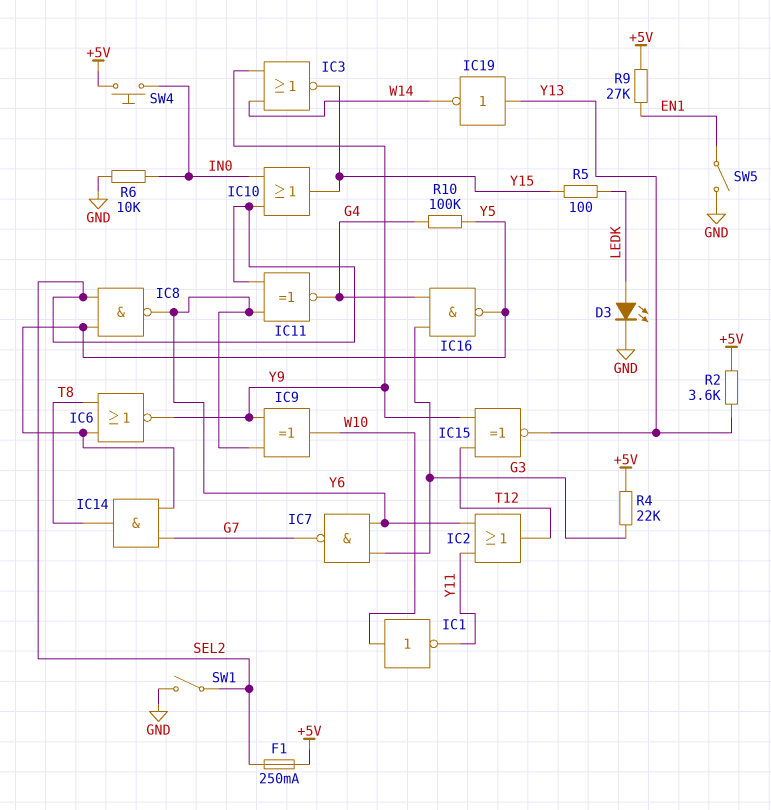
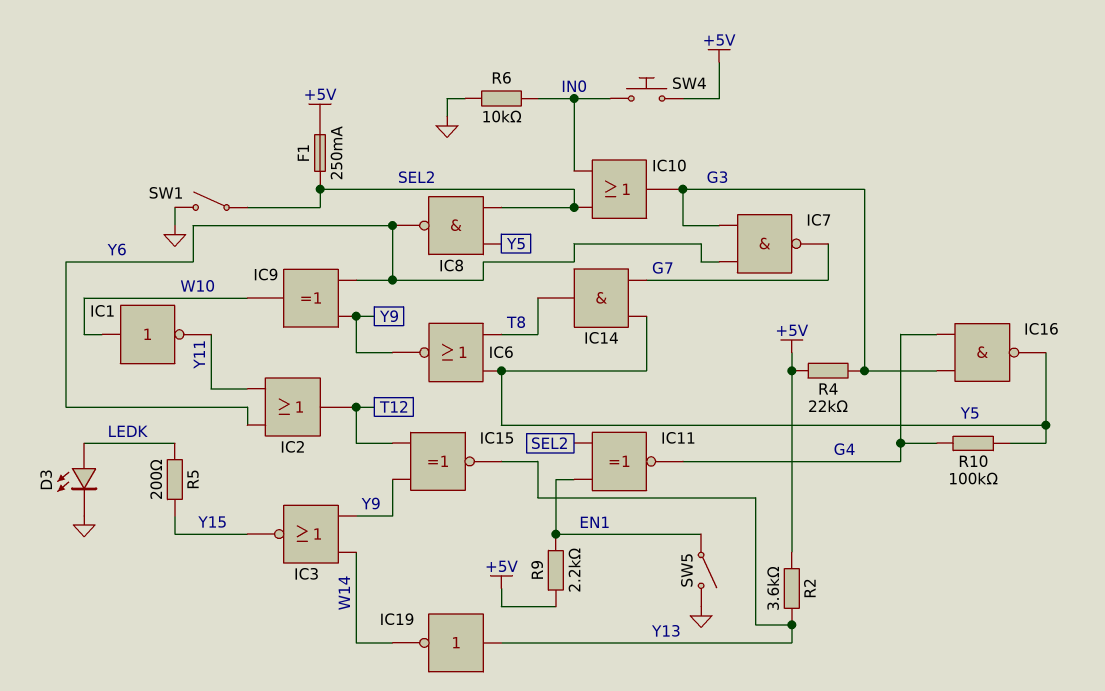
IC10: OR (in IN0, in SEL2, out Y15) -> OR (in IN0, in SEL2, out G3)
IC11: XNOR (in SEL2, in Y6, out G4) -> XNOR (in EN1, in SEL2, out G4)
R5: 100 (LEDK, Y15) -> 200 (LEDK, Y15)
R9: 27k (+5V, EN1) -> 2.2k (+5V, EN1)

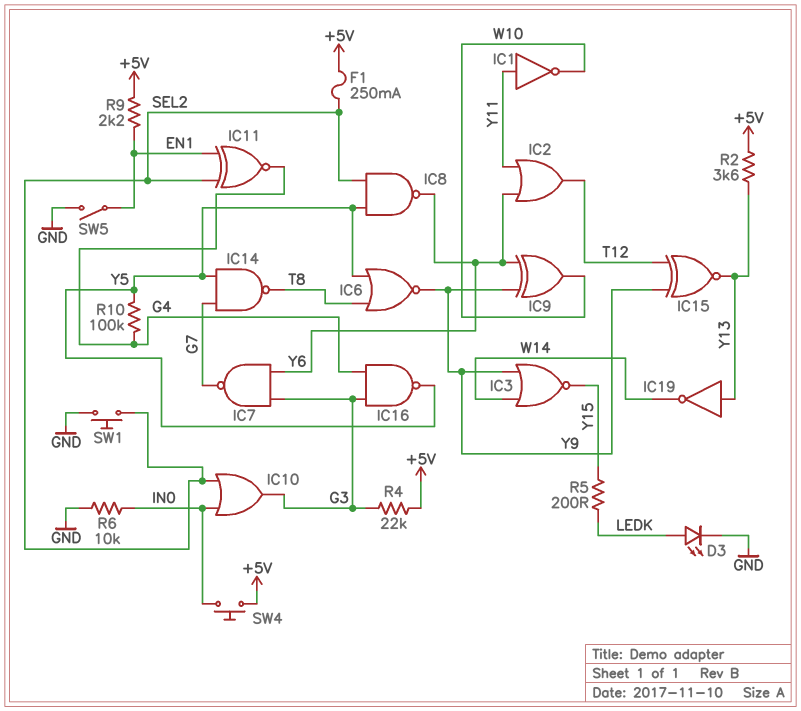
IC1: NOT (in W10, out Y11) -> NOT (in Y11, out W10)
IC14: AND (in G7, in Y5, out T8) -> NAND (in G7, in Y5, out T8)
SW1: switch (GND, SEL2) -> button (GND, SEL2)

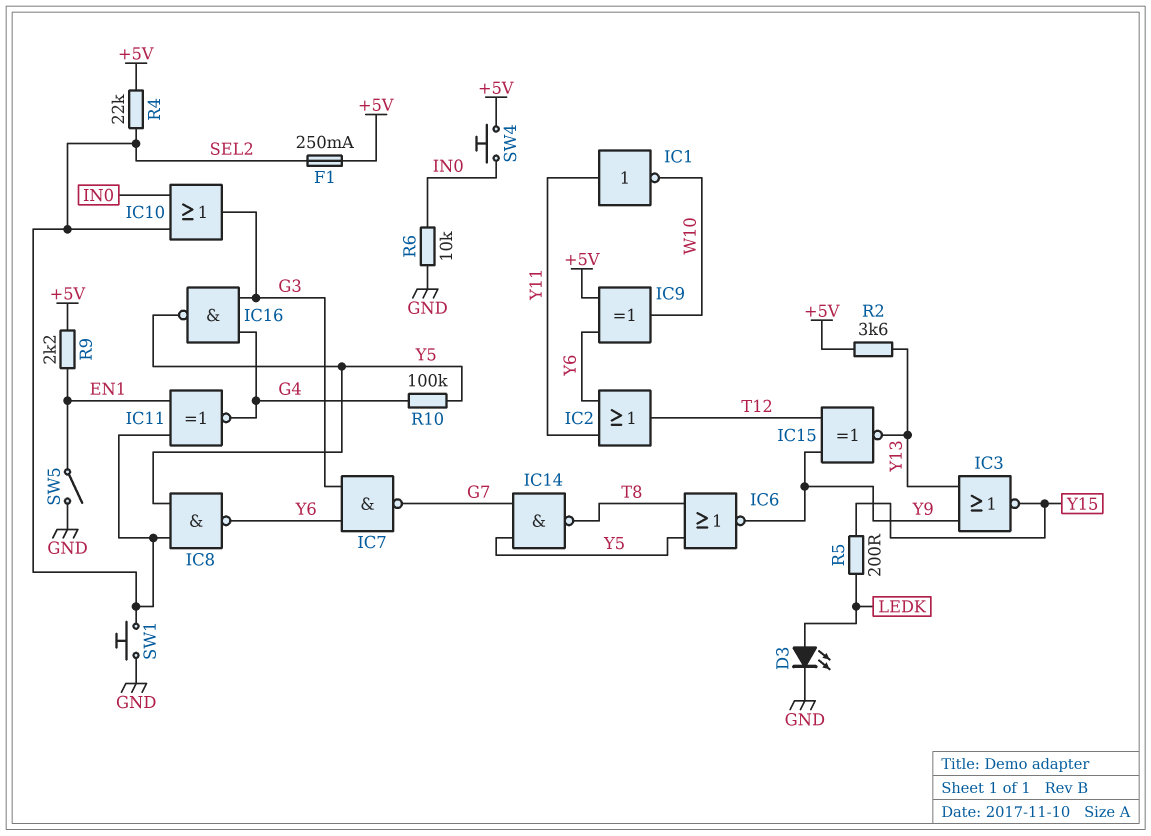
IC3: NOR (in W14, in Y9, out Y15) -> NOR (in Y9, in Y13, out Y15)
IC9: XOR (in Y6, in Y9, out W10) -> XOR (in +5V, in Y6, out W10)
IC19: NOT (in Y13, out W14) -> none
R4: 22k (+5V, G3) -> 22k (+5V, SEL2)

